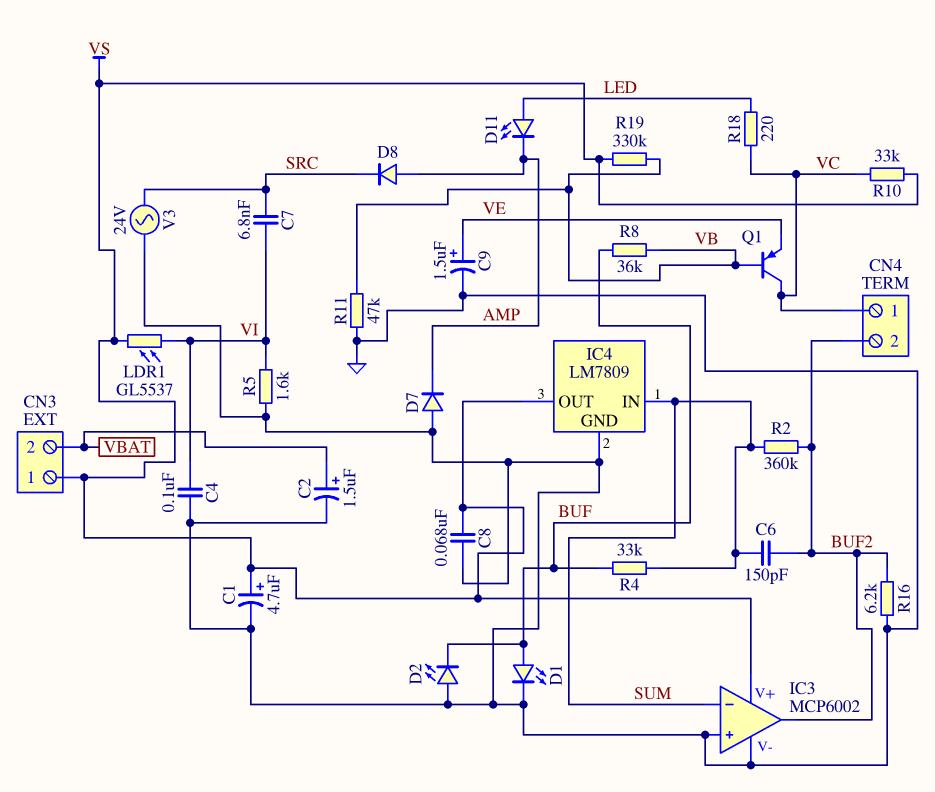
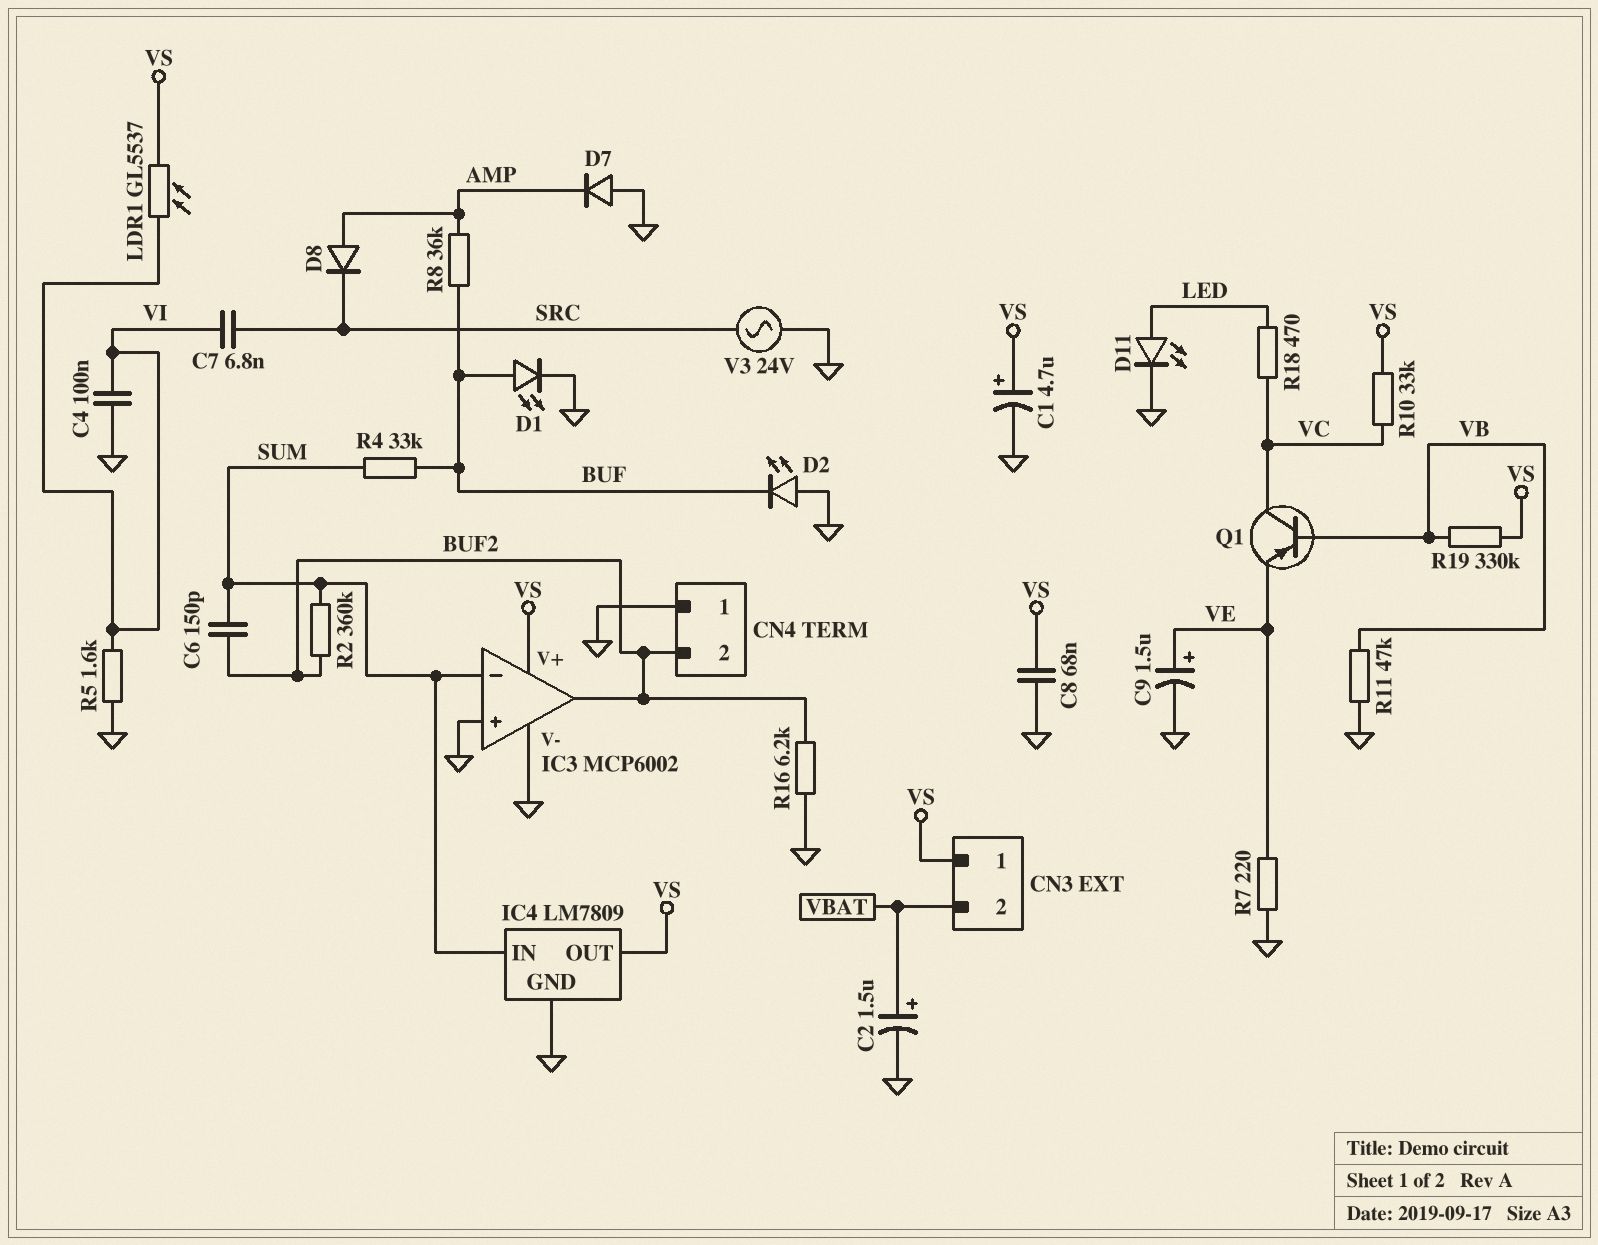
CN4 pin 1: VC -> GND
D11: LED (A LED, K AMP) -> LED (A LED, K GND)
R7: none -> 220 (GND, VE)
R8: 36k (BUF, VB) -> 36k (AMP, BUF)
R18: 220 (LED, VC) -> 470 (LED, VC)

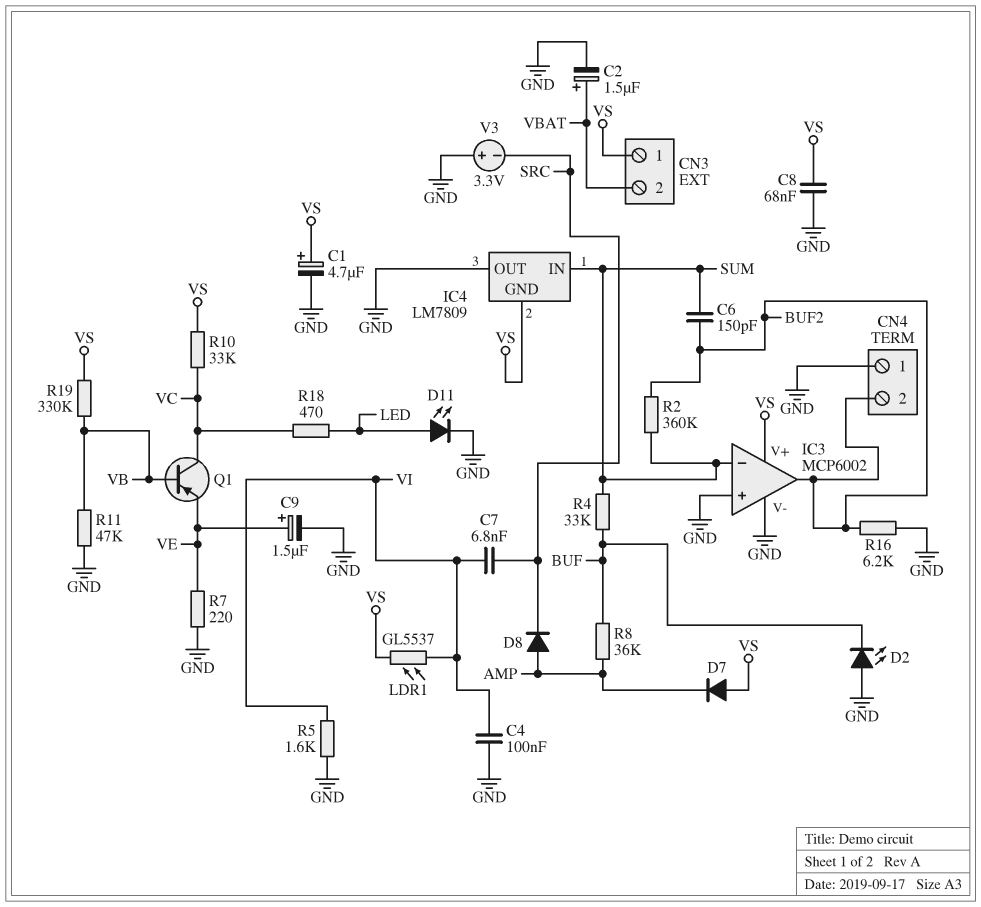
D1: LED (A BUF, K GND) -> none
D7: diode (A GND, K AMP) -> diode (A VS, K AMP)
IC4 pin GND: GND -> VS
IC4 pin OUT: VS -> GND
V3: AC 24V (GND, SRC) -> 3.3V (plus GND, minus SRC)

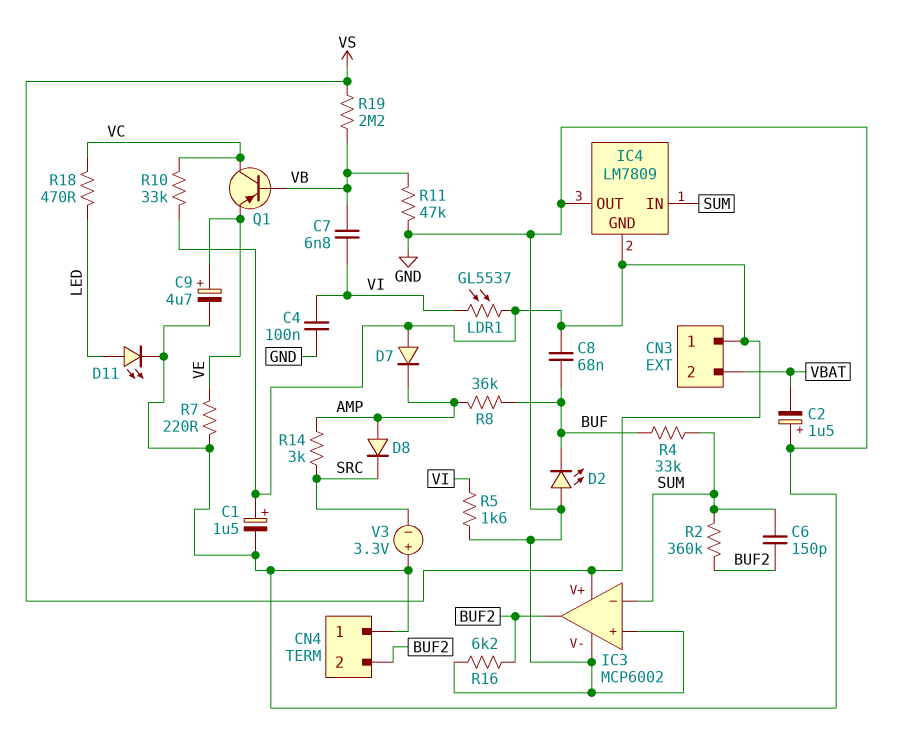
C1: 4.7uF (plus VS, minus GND) -> 1.5uF (plus VS, minus GND)
C2: 1.5uF (plus VBAT, minus GND) -> 1.5uF (plus GND, minus VBAT)
C7: 6.8nF (SRC, VI) -> 6.8nF (VB, VI)
C8: 68nF (GND, VS) -> 68nF (BUF, VS)
C9: 1.5uF (plus VE, minus GND) -> 4.7uF (plus VE, minus GND)
R14: none -> 3k (AMP, SRC)
R19: 330k (VB, VS) -> 2.2M (VB, VS)

